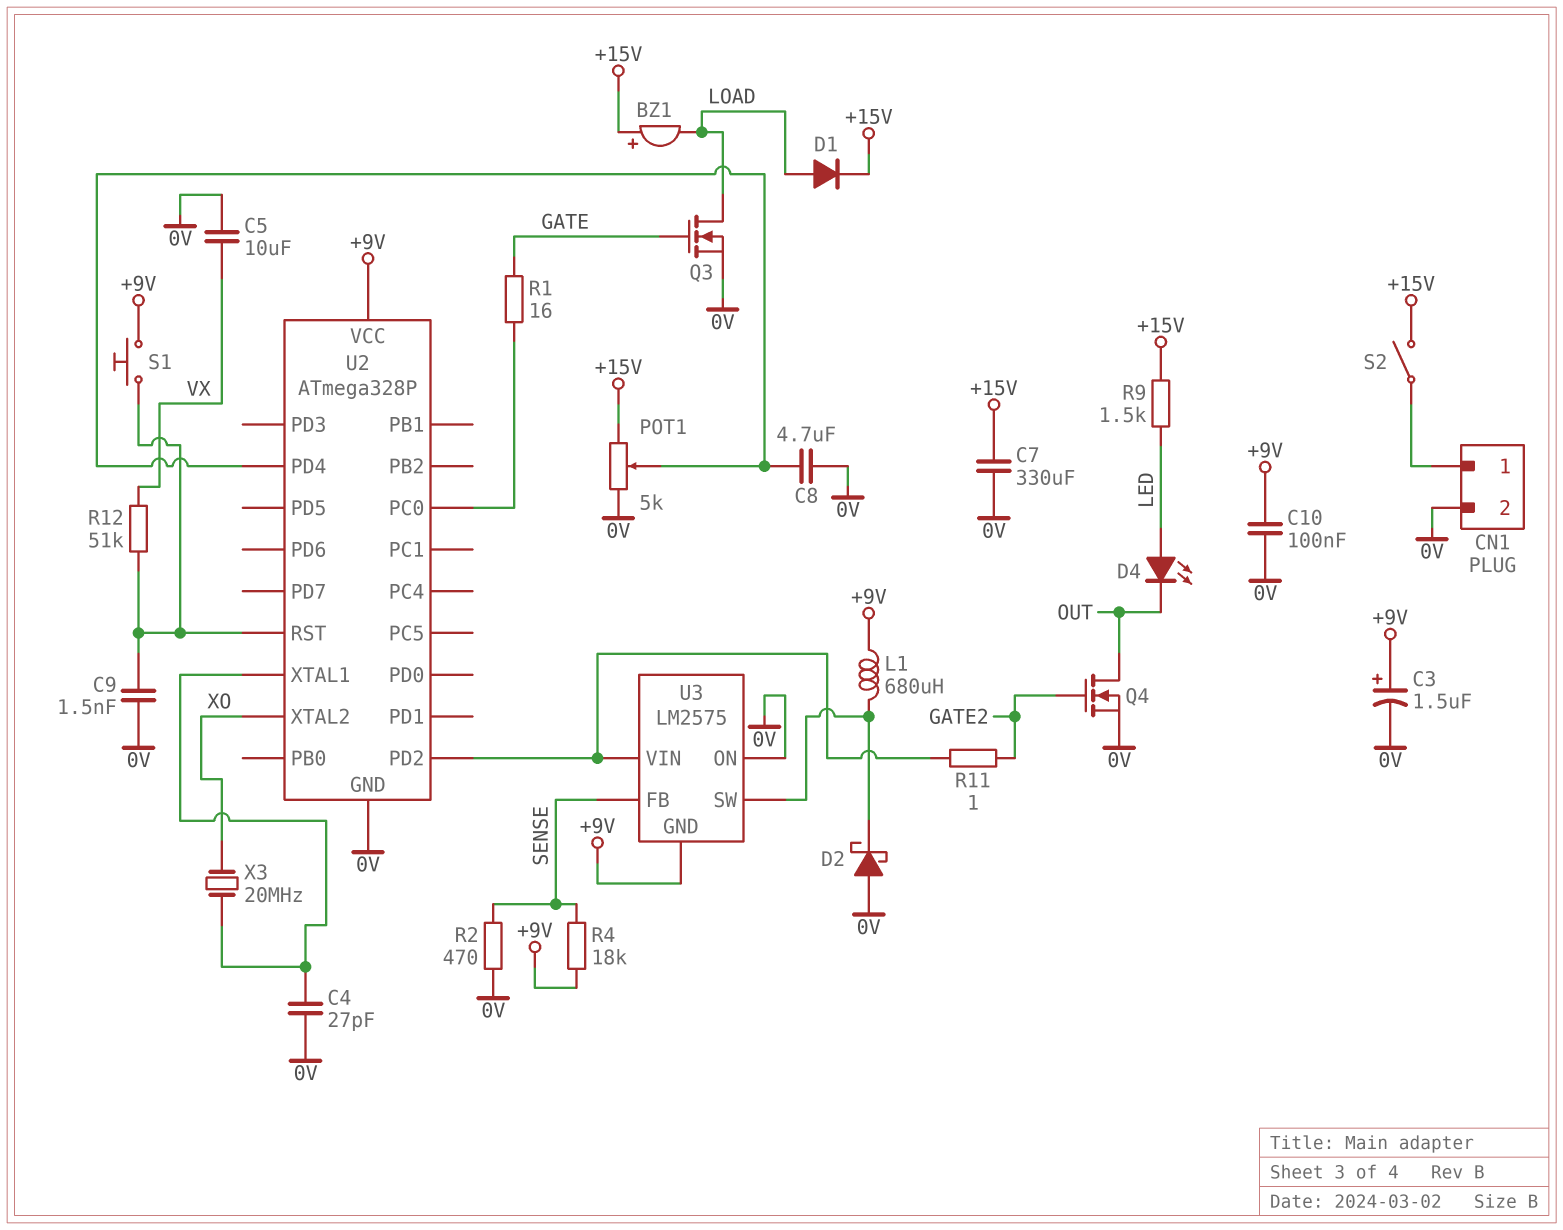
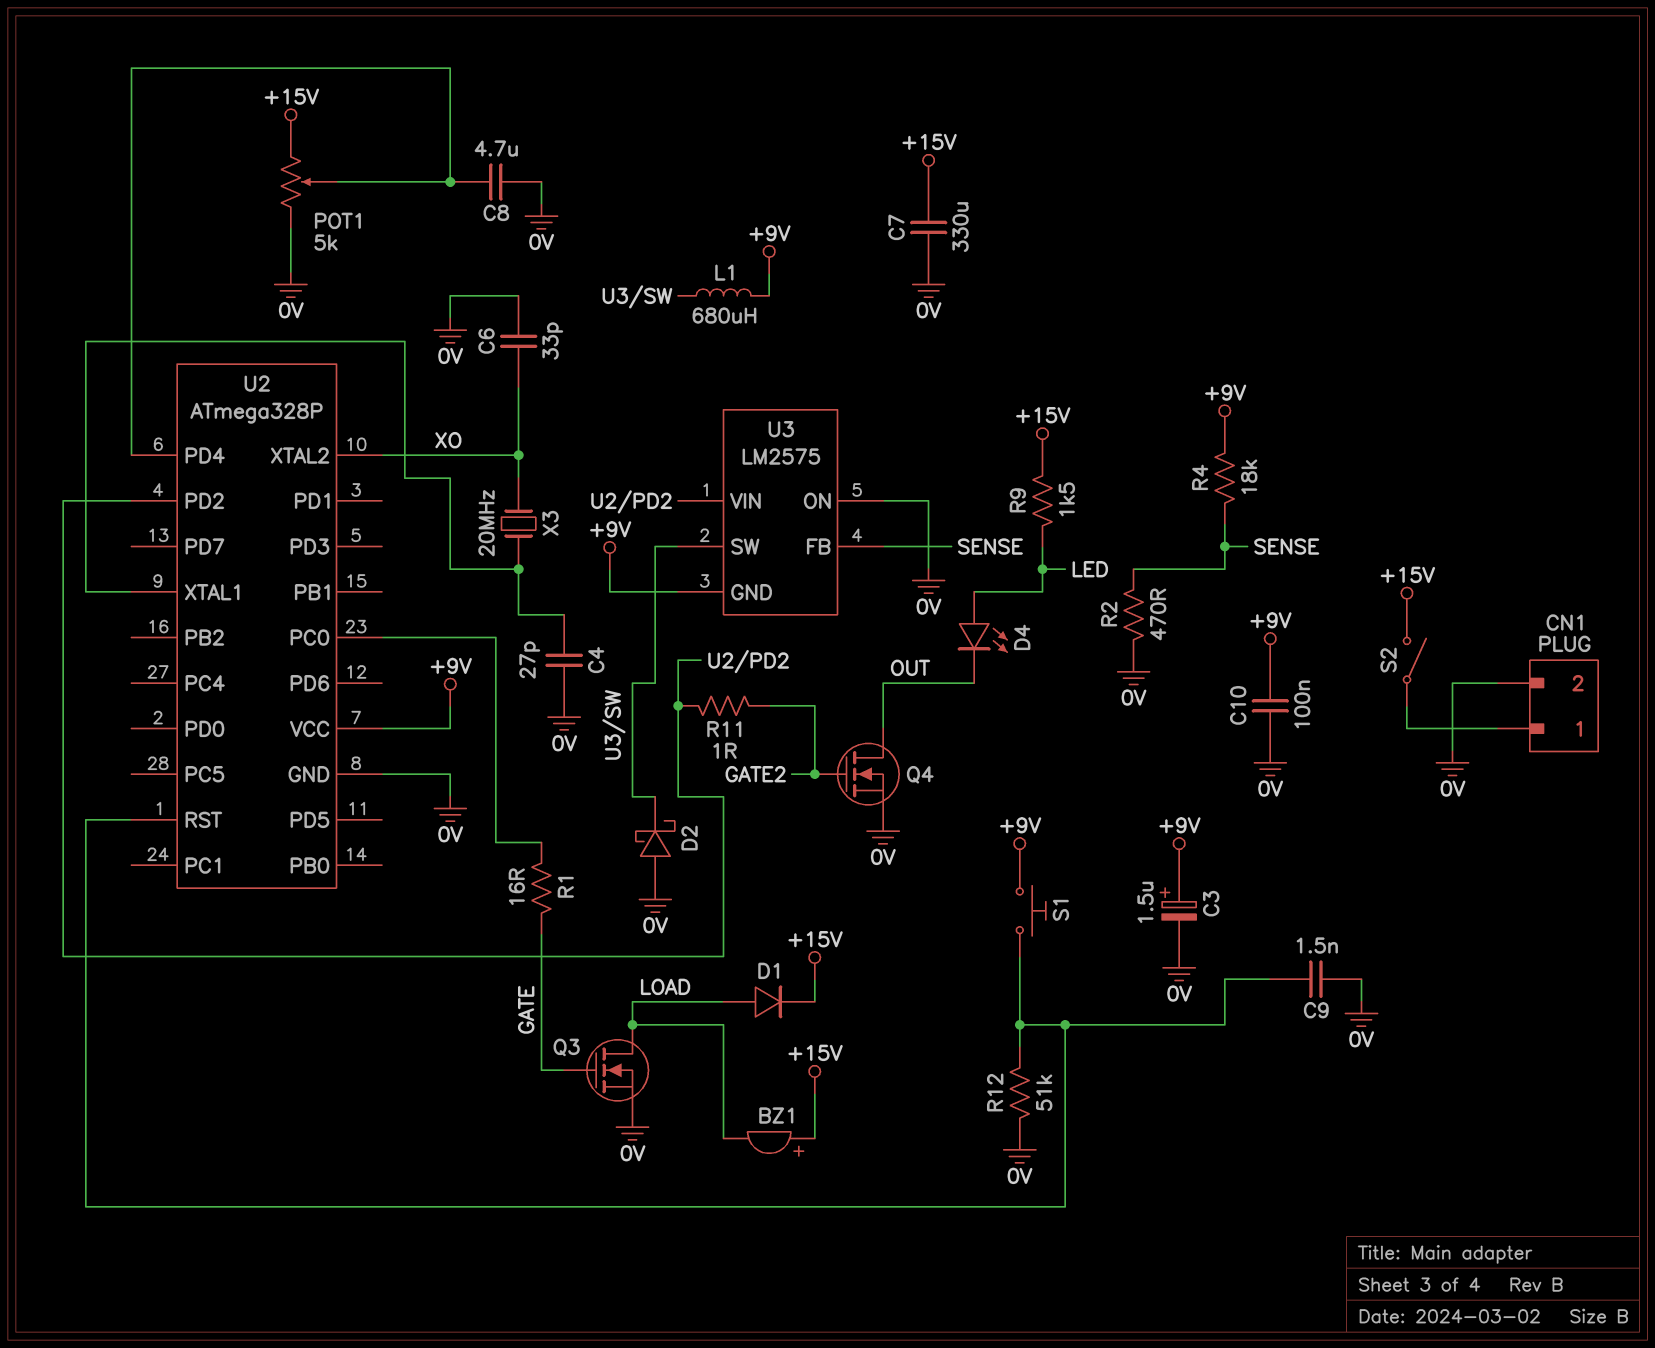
C5: 10uF (0V, VX) -> none
C6: none -> 33pF (0V, XO)
R12: 51k (U2/RST, VX) -> 51k (0V, U2/RST)

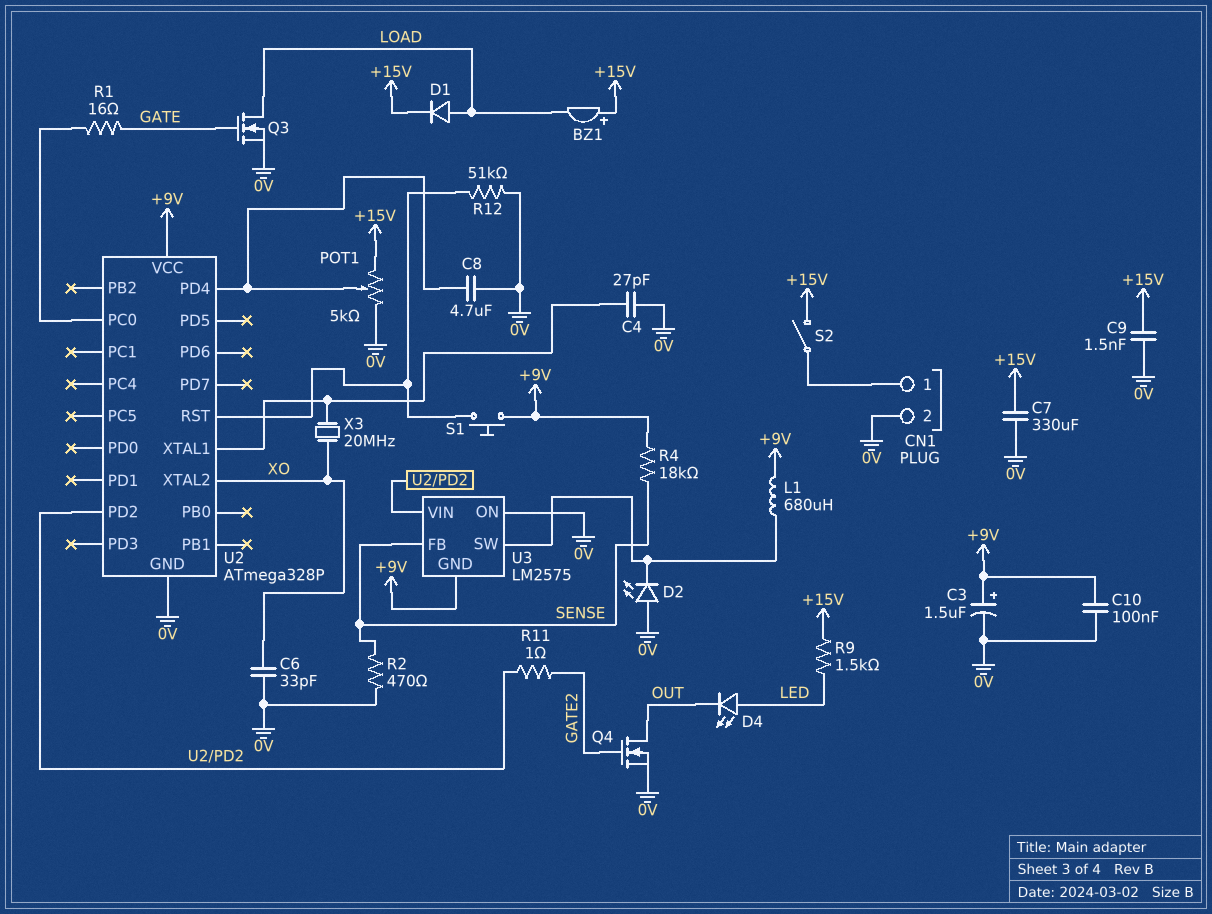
C9: 1.5nF (0V, U2/RST) -> 1.5nF (+15V, 0V)
D2: schottky (A 0V, K U3/SW) -> LED (A 0V, K U3/SW)

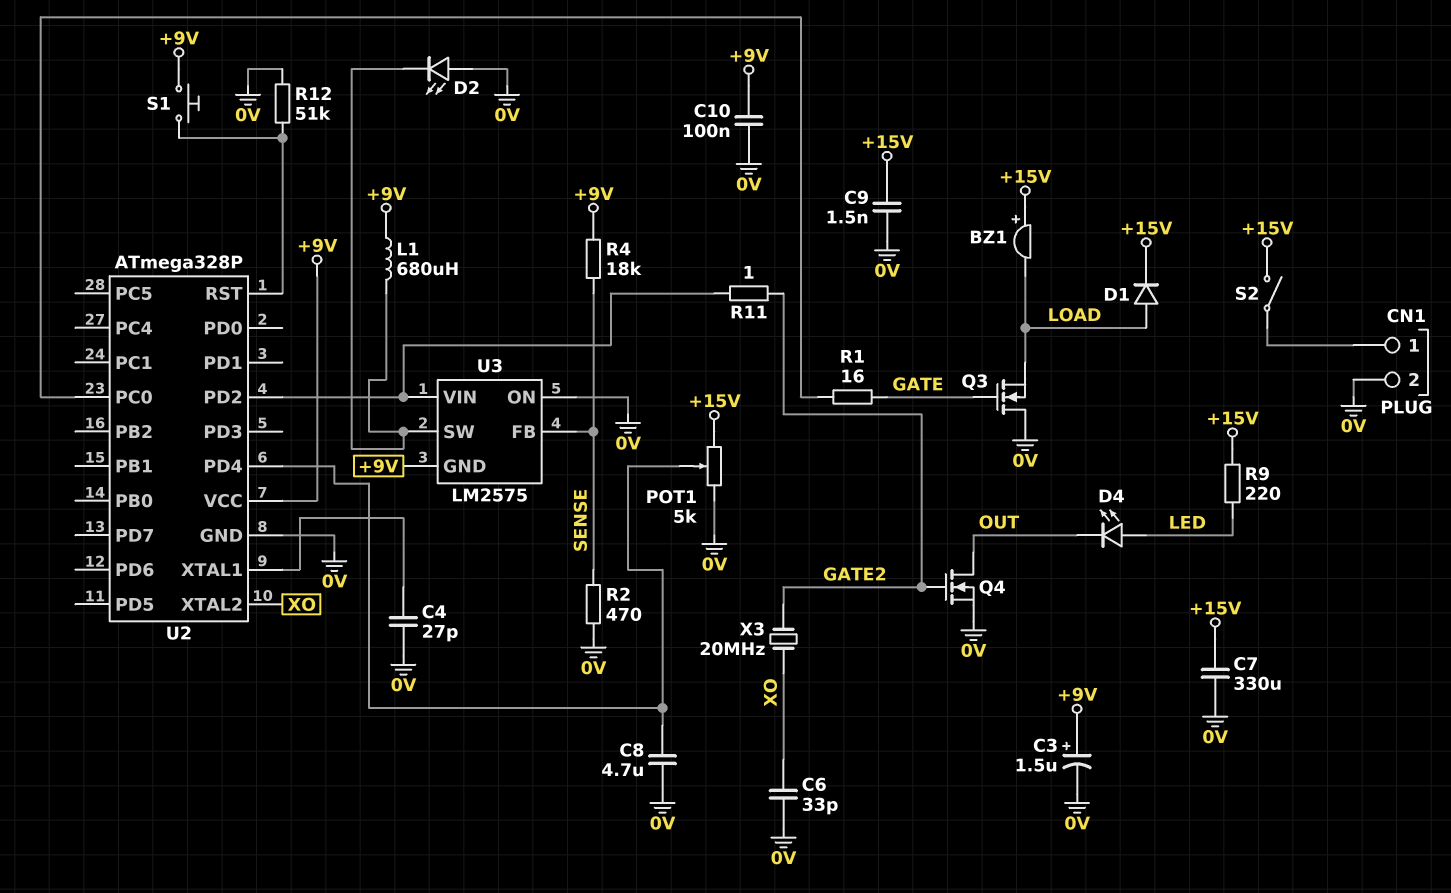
Q3: NMOS (G GATE, D LOAD, S 0V) -> NMOS (G GATE, D 0V, S LOAD)
R9: 1.5k (+15V, LED) -> 220 (+15V, LED)
X3: 20MHz (U2/XTAL1, XO) -> 20MHz (GATE2, XO)

